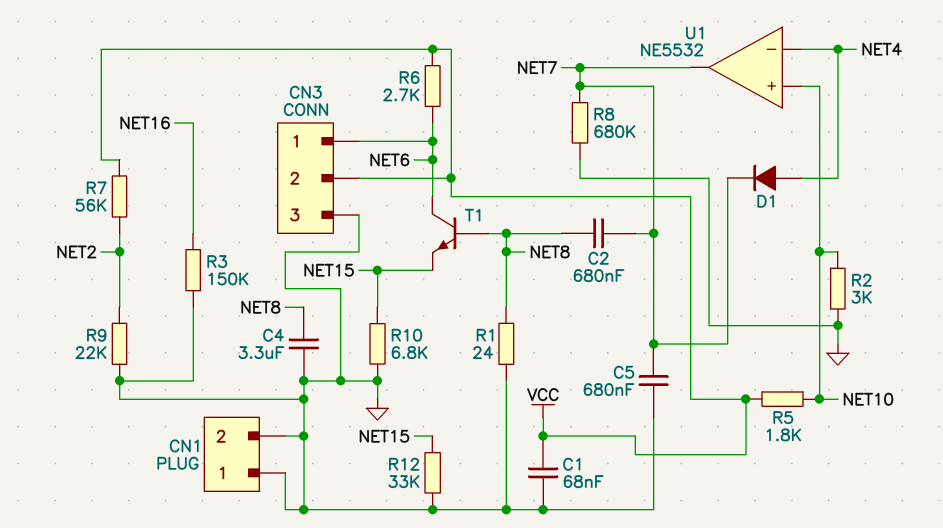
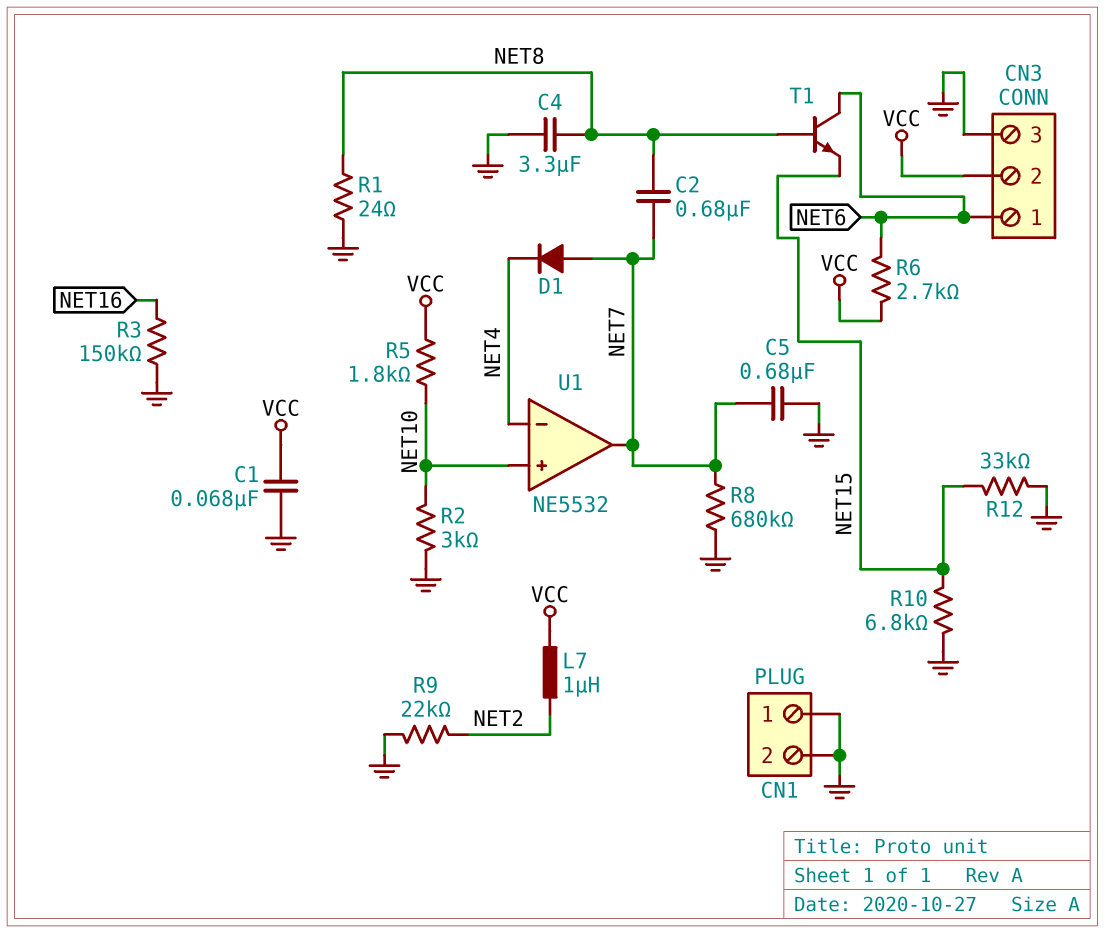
D1: diode (A NET4, K NET7) -> diode (A NET7, K NET4)
L7: none -> 1uH (NET2, VCC)
R7: 56k (NET2, VCC) -> none

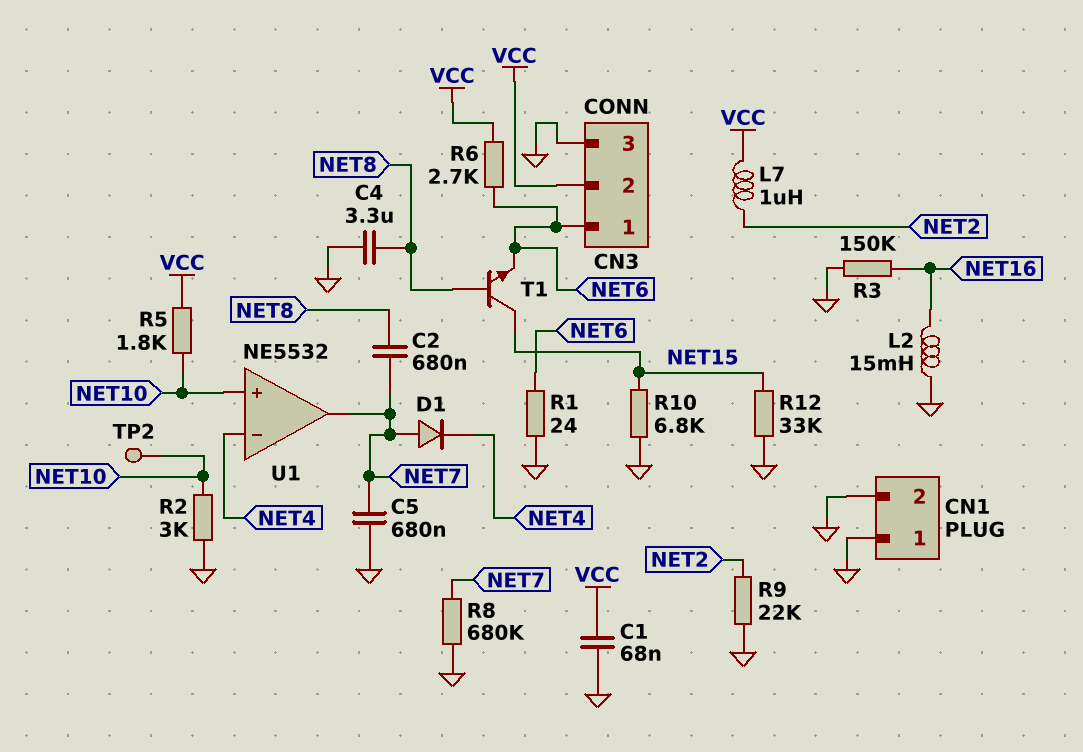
L2: none -> 15mH (GND, NET16)
R1: 24 (GND, NET8) -> 24 (GND, NET6)
T1: NPN (B NET8, C NET6, E NET15) -> NPN (B NET8, C NET15, E NET6)
TP2: none -> test point (NET10)

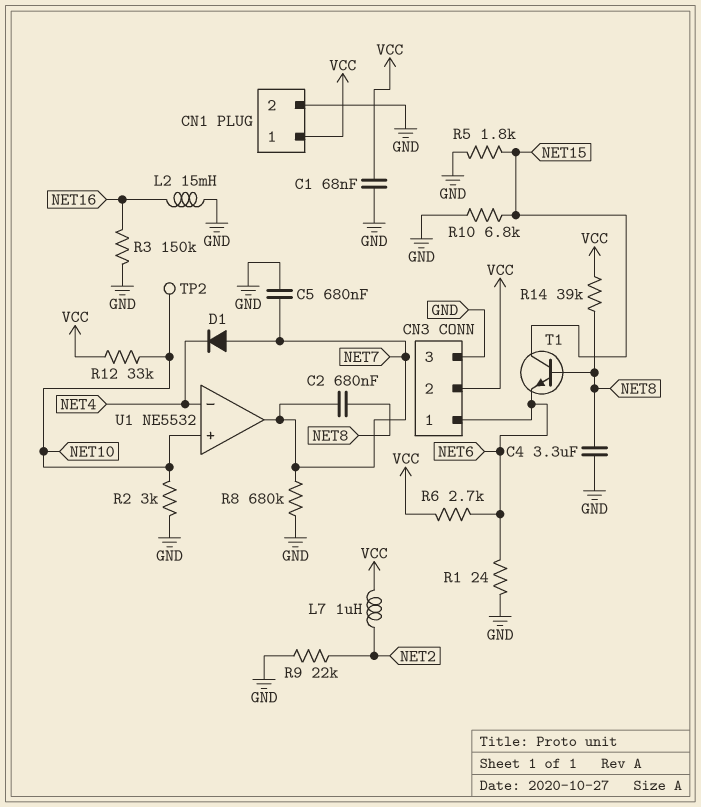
CN1 pin 1: GND -> VCC
R5: 1.8k (NET10, VCC) -> 1.8k (GND, NET15)
R12: 33k (GND, NET15) -> 33k (NET10, VCC)
R14: none -> 39k (NET8, VCC)

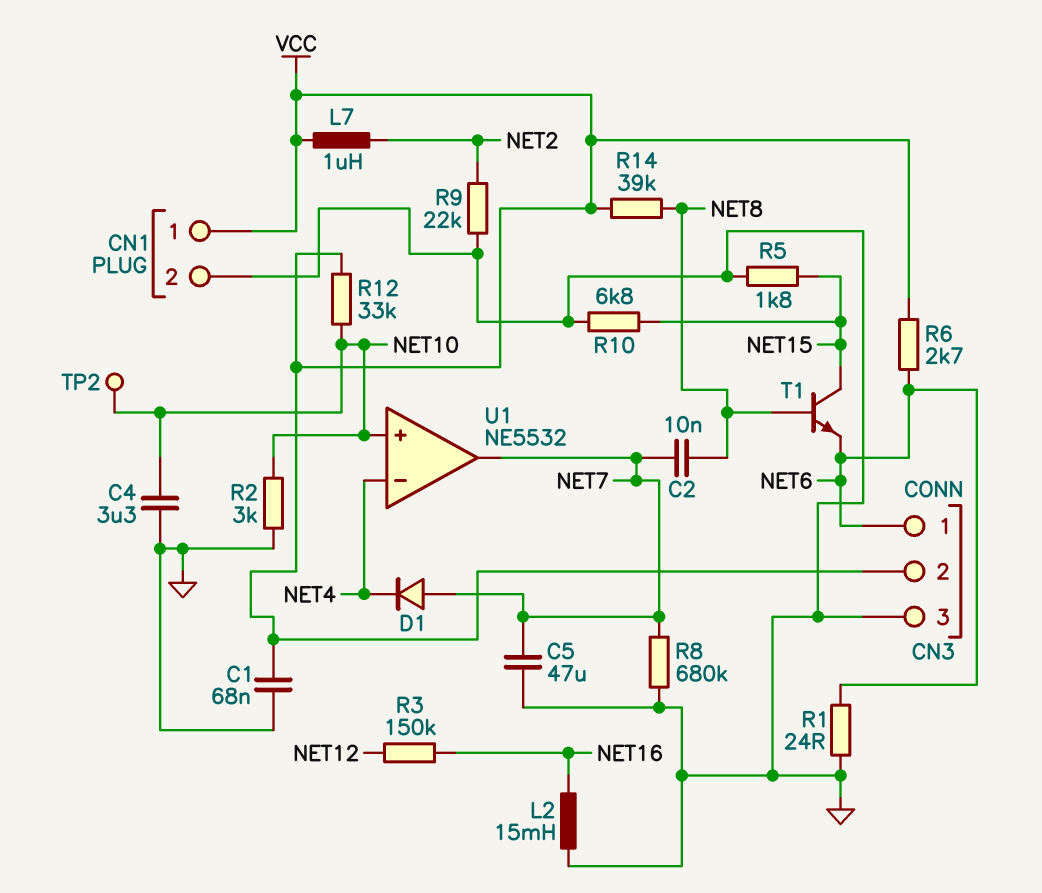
C2: 680nF (NET7, NET8) -> 10nF (NET7, NET8)
C4: 3.3uF (GND, NET8) -> 3.3uF (GND, NET10)
C5: 680nF (GND, NET7) -> 47uF (GND, NET7)
R3: 150k (GND, NET16) -> 150k (NET12, NET16)

